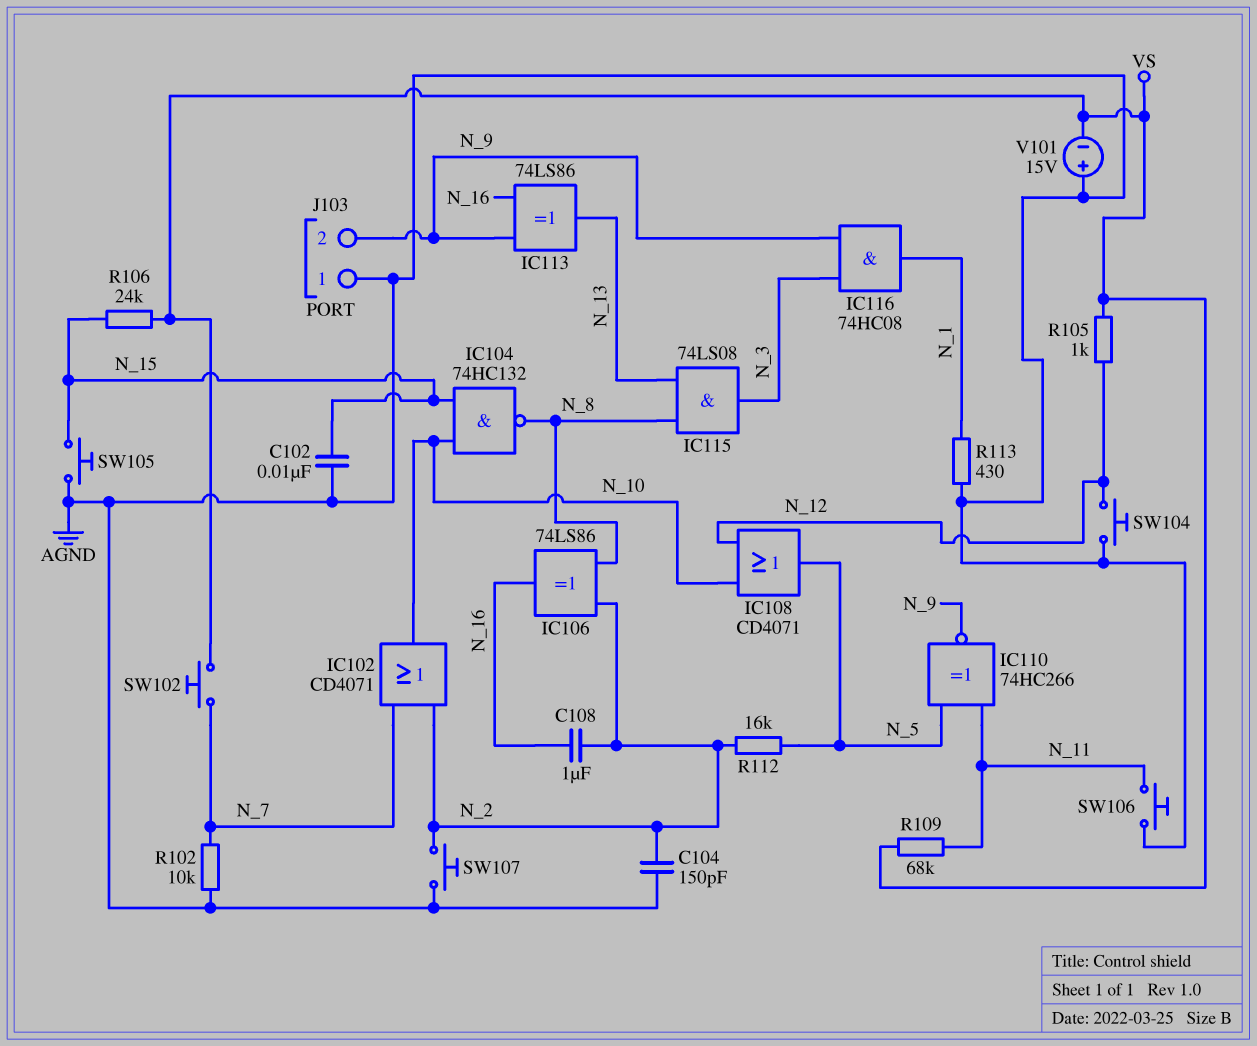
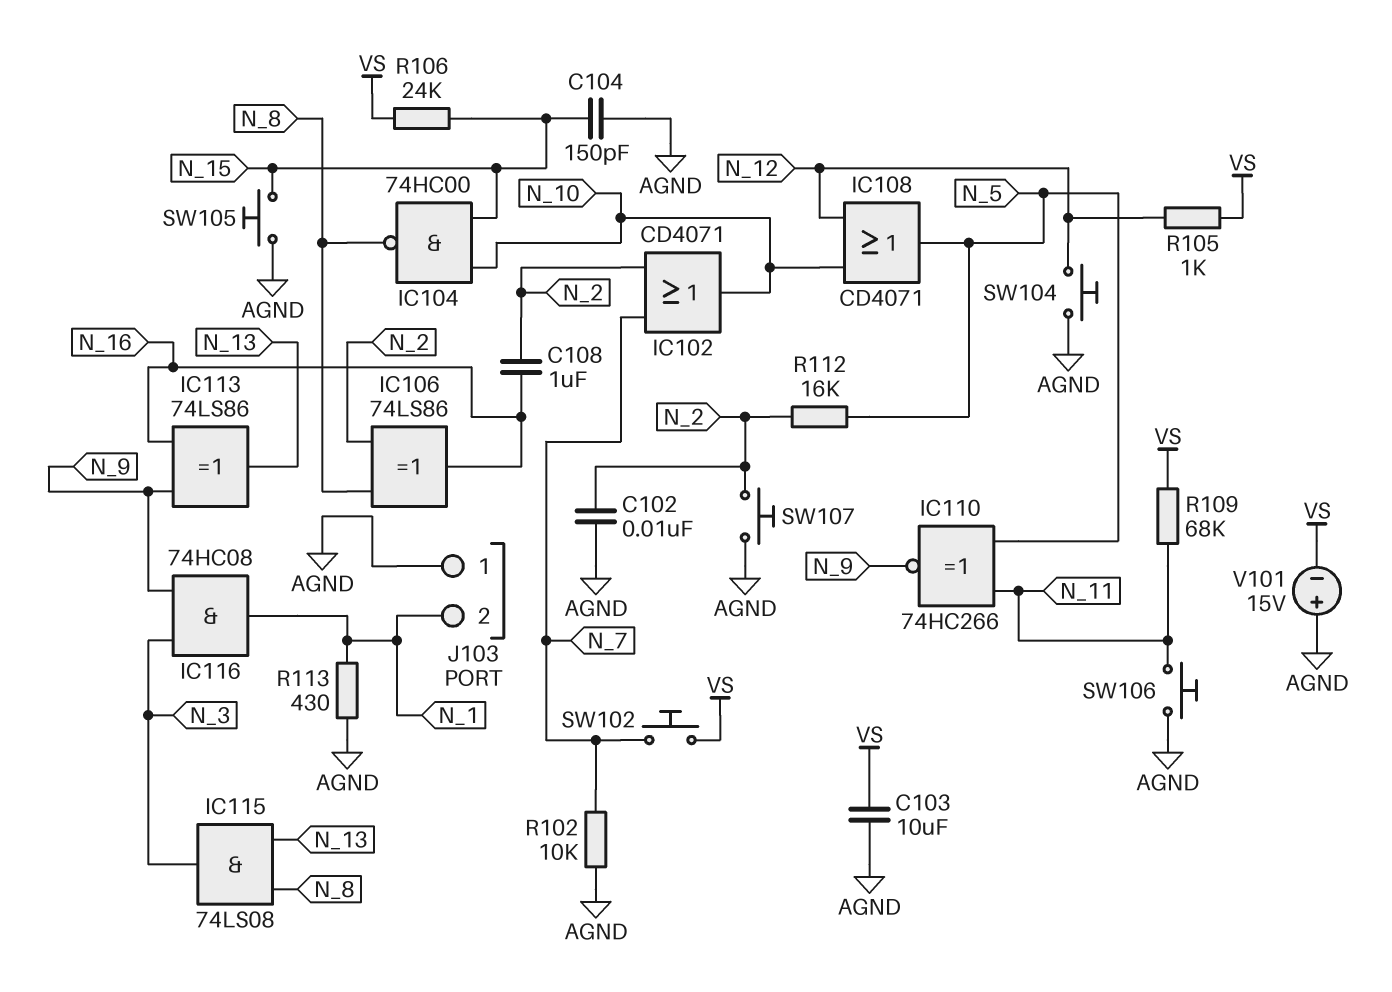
C102: 10nF (AGND, N_15) -> 10nF (AGND, N_2)
C103: none -> 10uF (AGND, VS)
C104: 150pF (AGND, N_2) -> 150pF (AGND, N_15)
IC104: NAND 74HC132 (in N_10, in N_15, out N_8) -> NAND 74HC00 (in N_10, in N_15, out N_8)
J103 pin 2: N_9 -> N_1

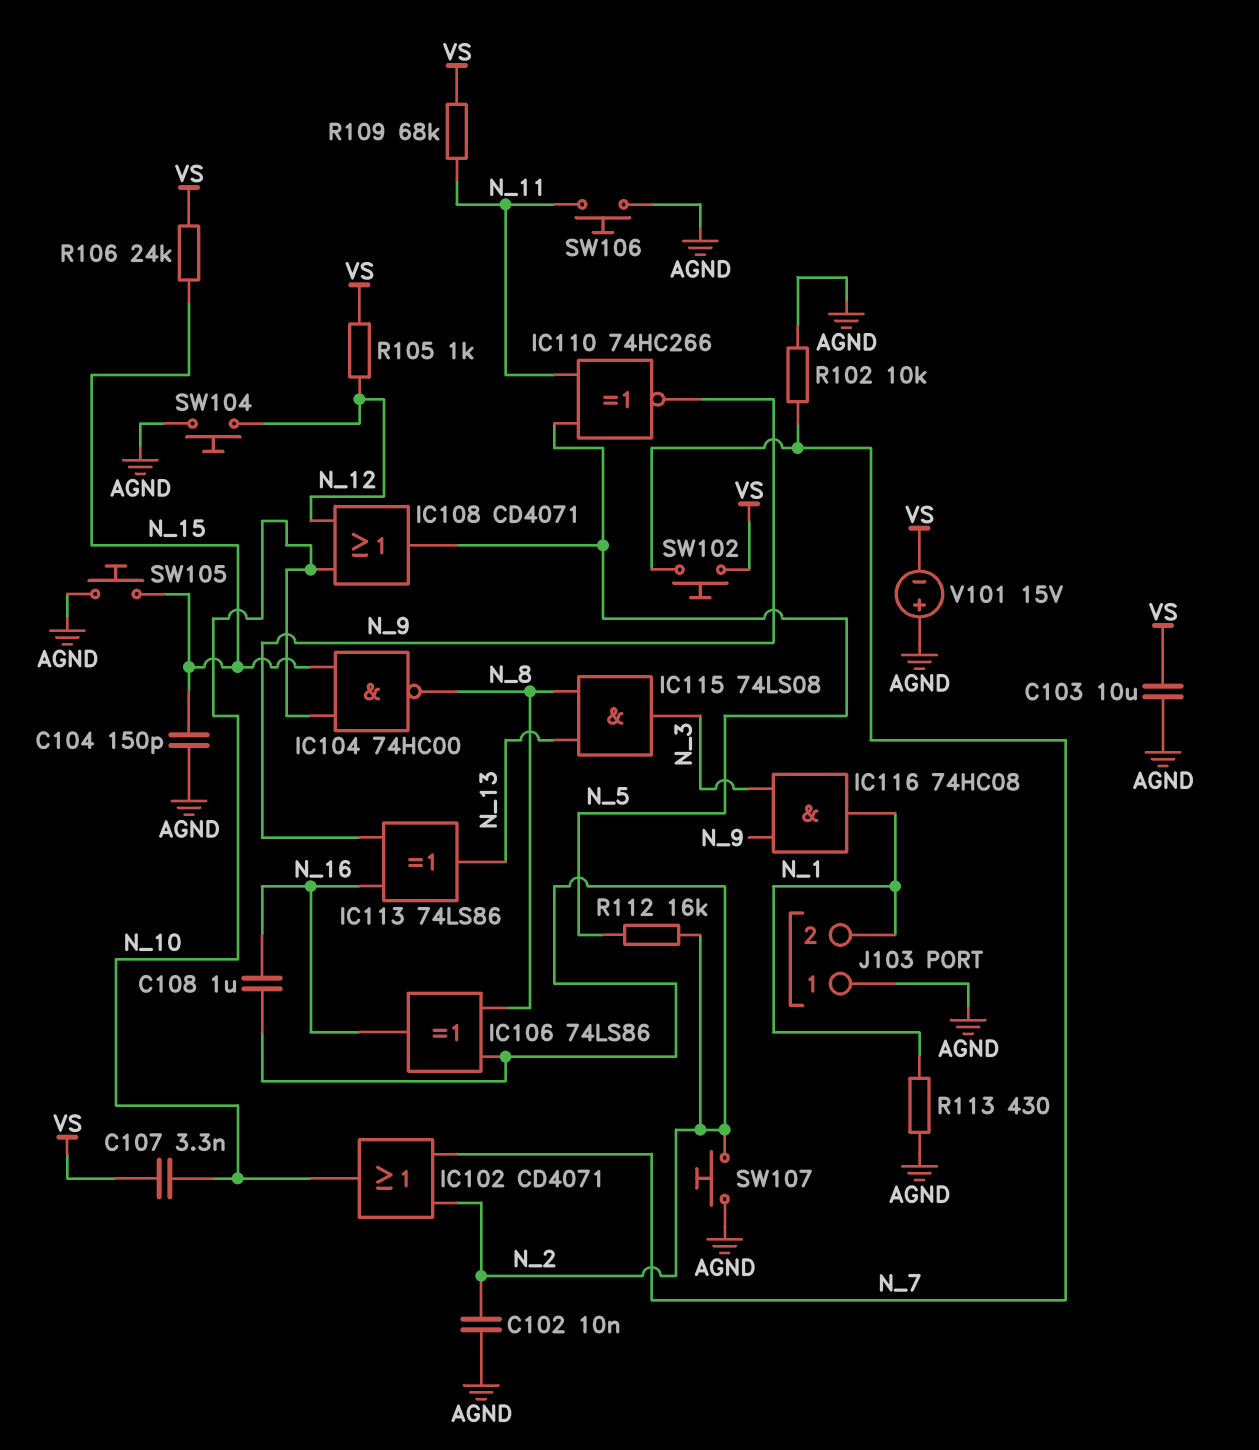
C107: none -> 3.3nF (N_10, VS)

